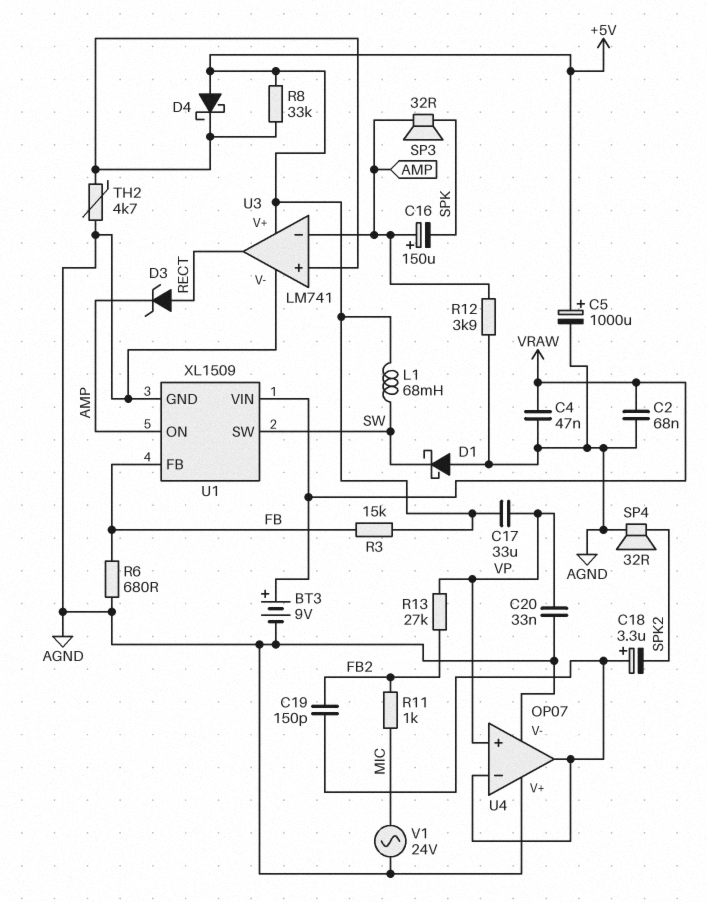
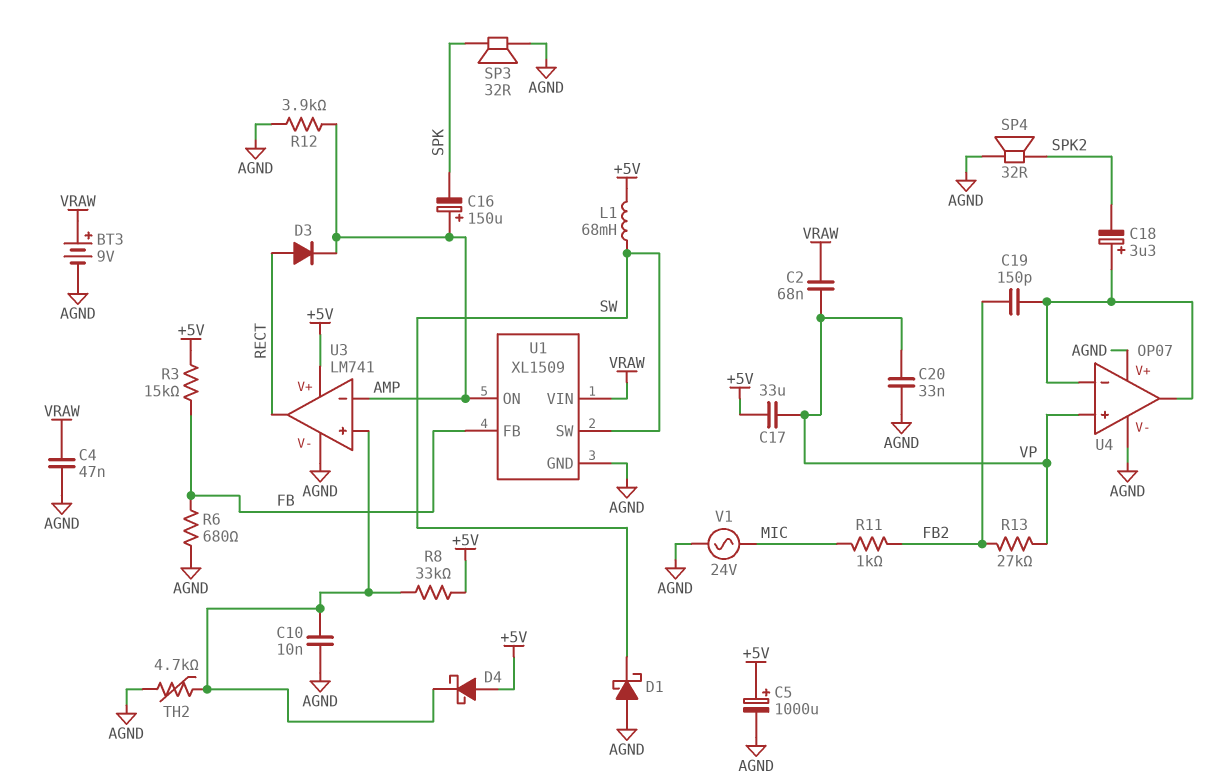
C2: 68nF (AGND, VRAW) -> 68nF (VP, VRAW)
C10: none -> 10nF (AGND, U3/in+)
D3: zener (A RECT, K AMP) -> diode (A RECT, K AMP)
SP3: speaker 32R (AMP, SPK) -> speaker 32R (AGND, SPK)

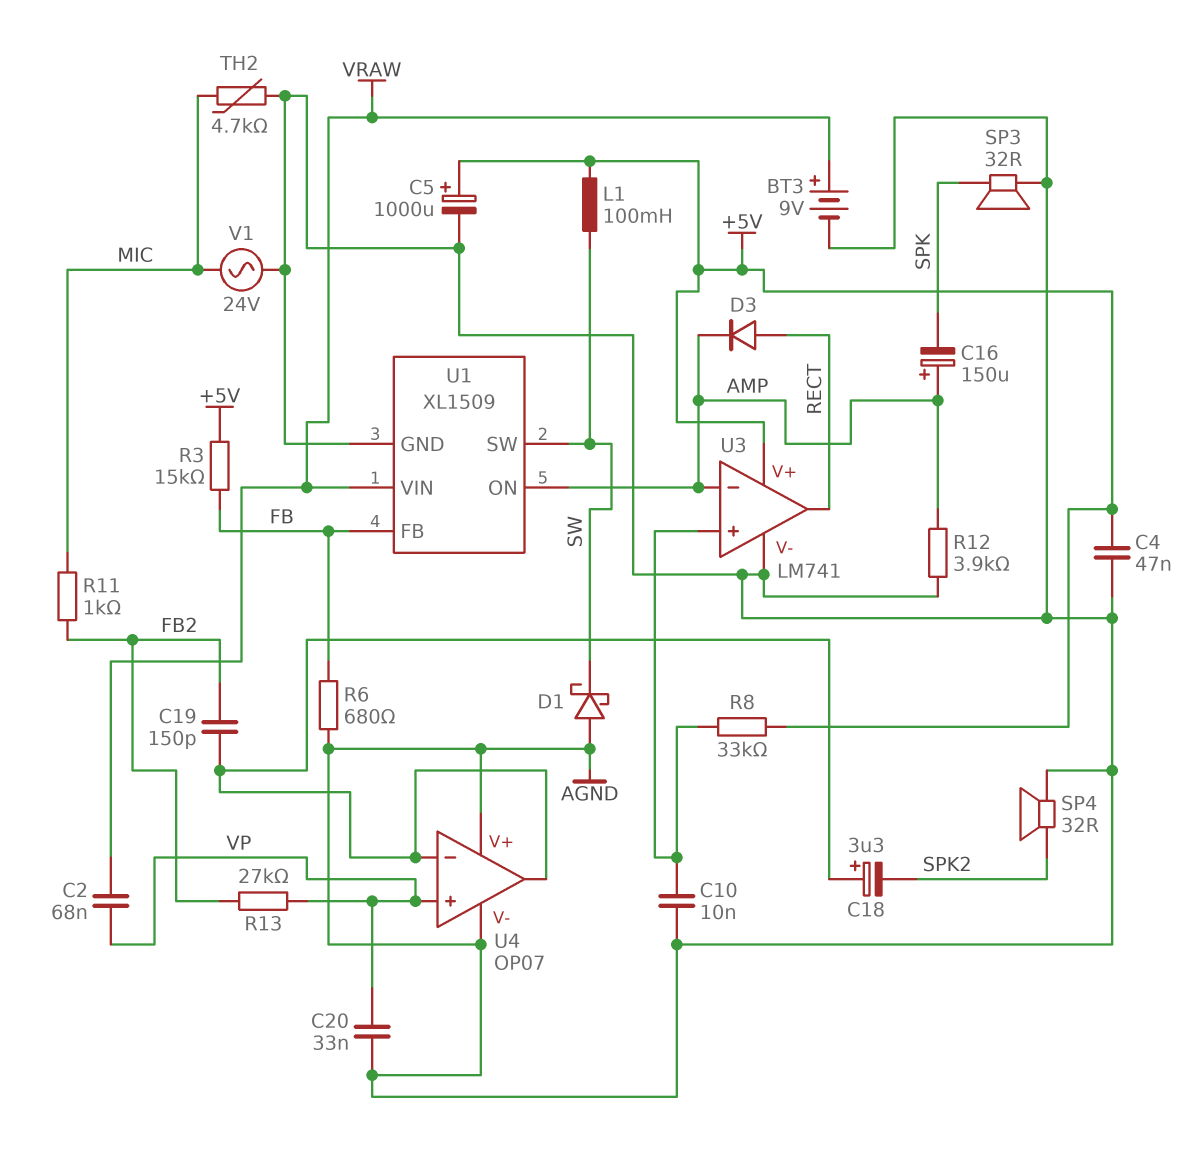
C4: 47nF (AGND, VRAW) -> 47nF (+5V, AGND)
C17: 33uF (+5V, VP) -> none
D4: schottky (A +5V, K U3/in+) -> none
L1: 68mH (+5V, SW) -> 100mH (+5V, SW)
TH2: 4.7k (AGND, U3/in+) -> 4.7k (AGND, MIC)

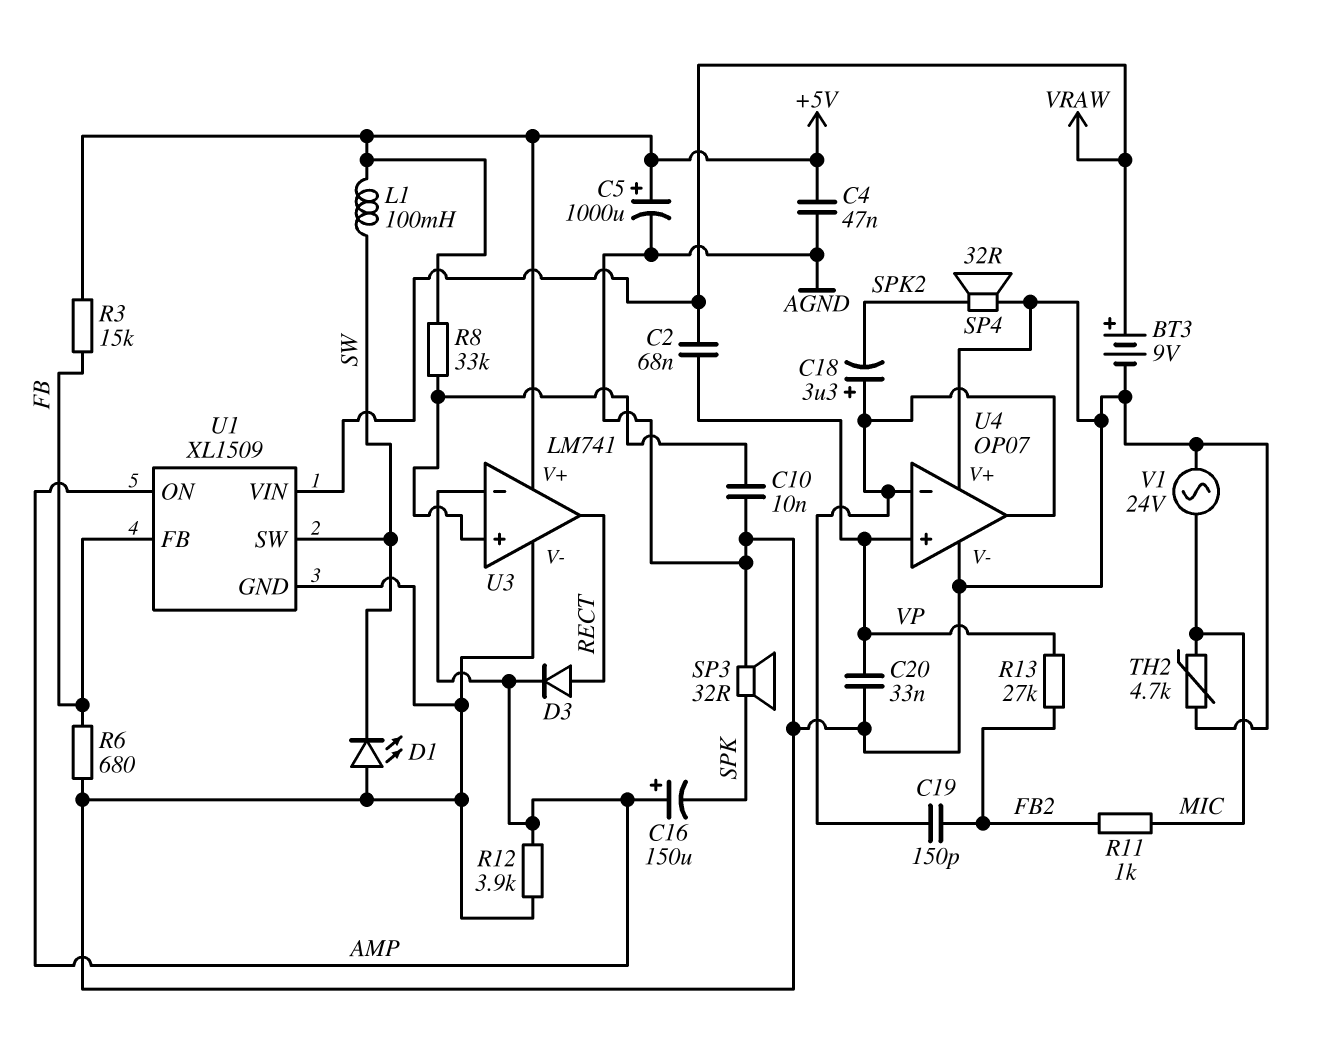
D1: schottky (A AGND, K SW) -> LED (A AGND, K SW)

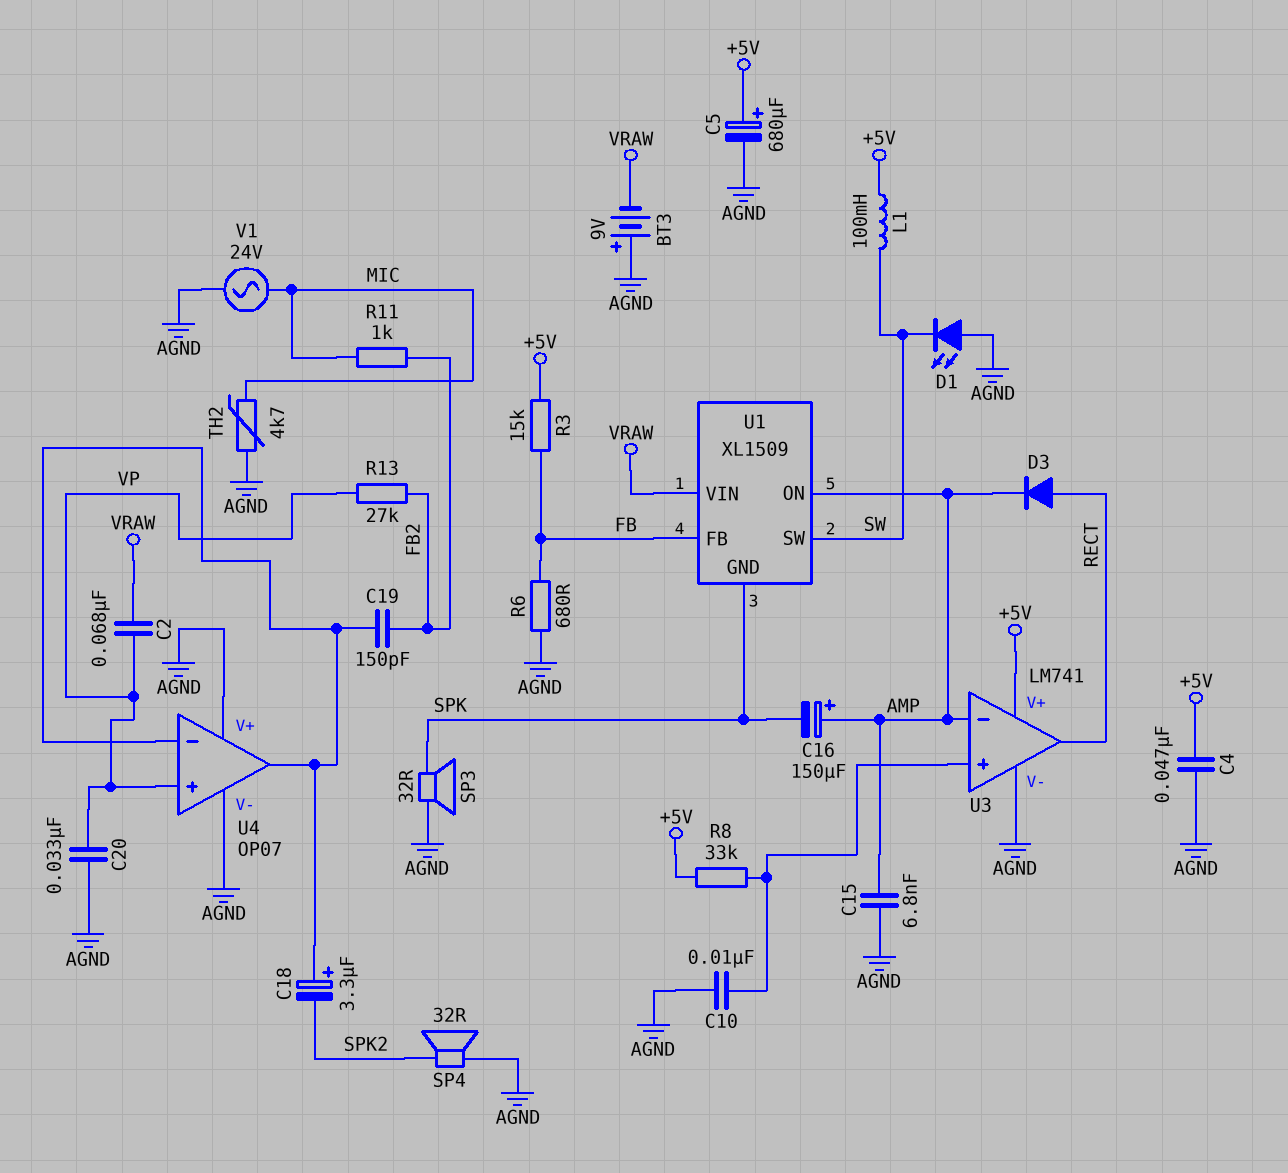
BT3: 9V (plus VRAW, minus AGND) -> 9V (plus AGND, minus VRAW)
C5: 1000uF (plus +5V, minus AGND) -> 680uF (plus +5V, minus AGND)
C15: none -> 6.8nF (AGND, AMP)
R12: 3.9k (AGND, AMP) -> none
U1 pin GND: AGND -> SPK

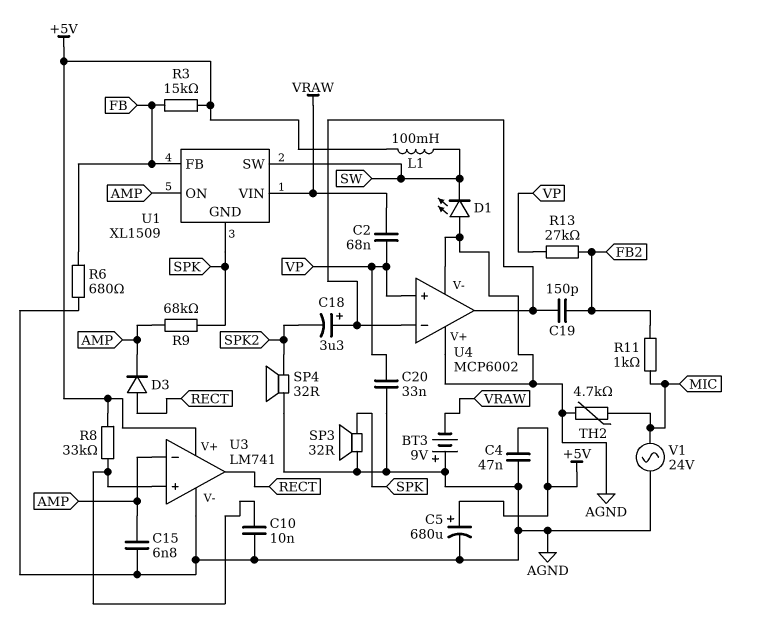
C16: 150uF (plus AMP, minus SPK) -> none
R9: none -> 68k (AMP, SPK)
U4: OP07 -> MCP6002

